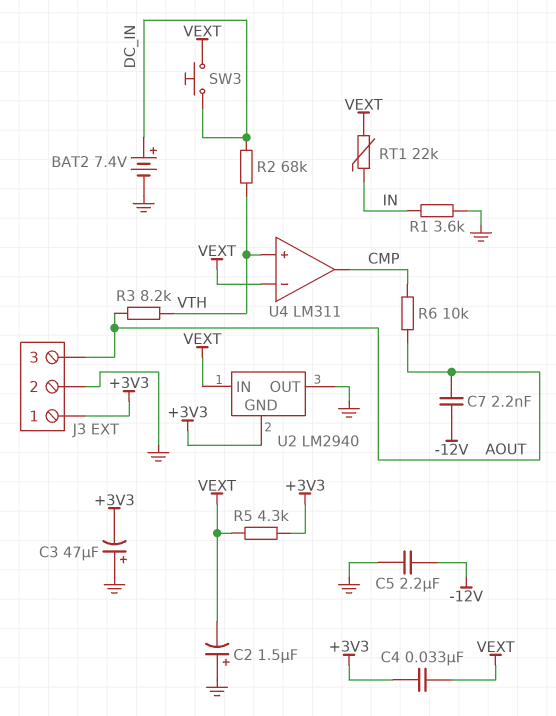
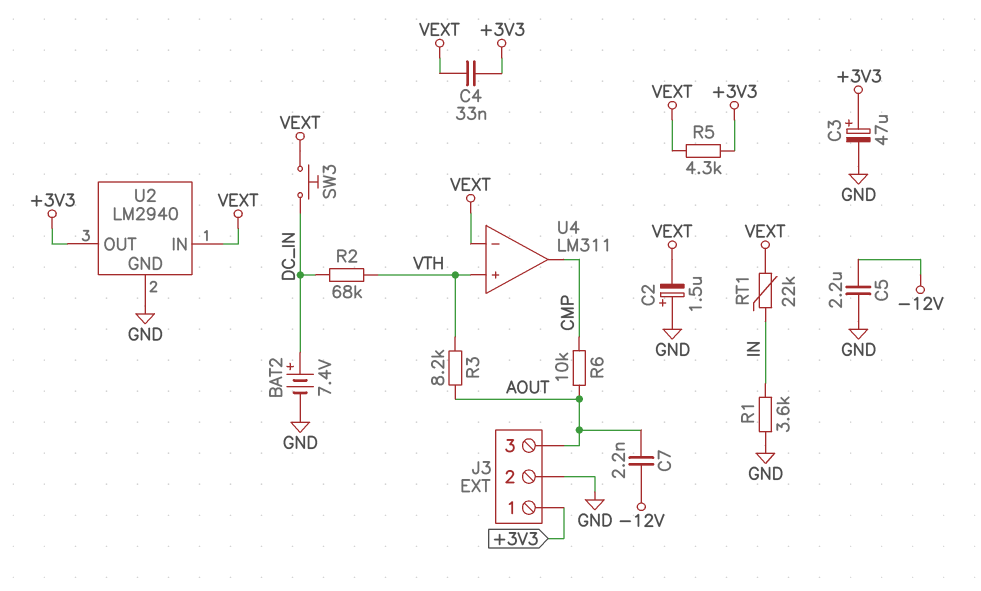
C3: 47uF (plus GND, minus +3V3) -> 47uF (plus +3V3, minus GND)
U2 pin GND: +3V3 -> GND
U2 pin OUT: GND -> +3V3

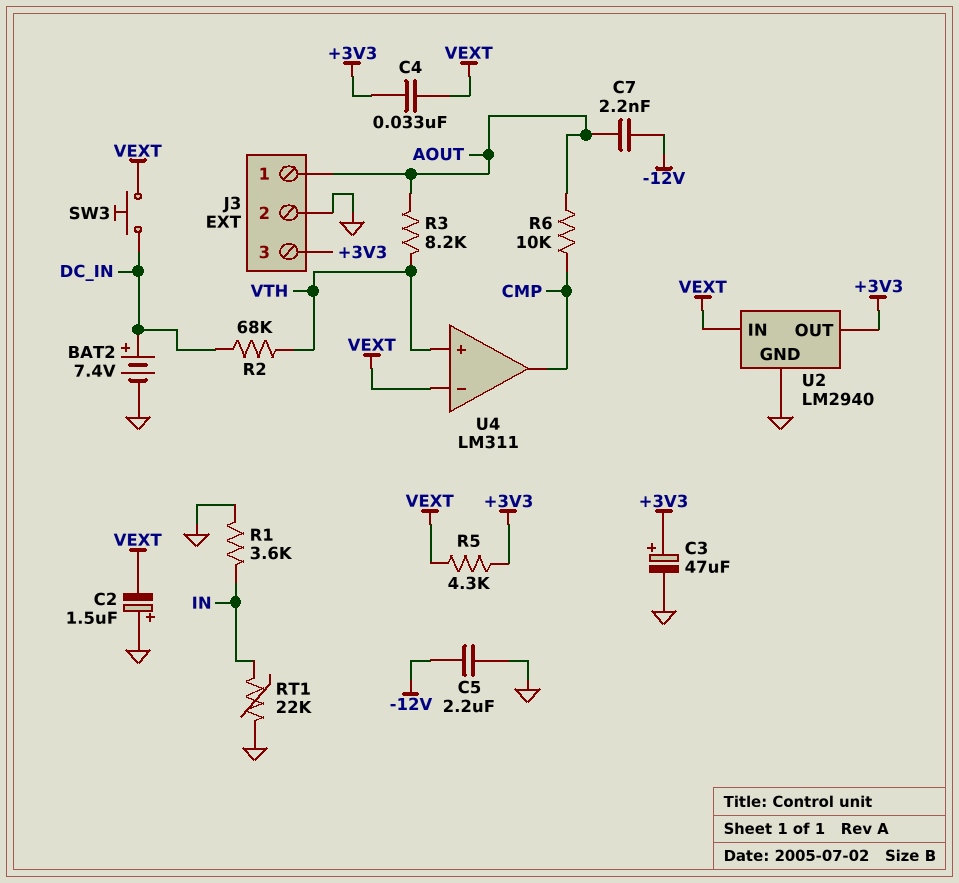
J3 pin 1: +3V3 -> AOUT
J3 pin 3: AOUT -> +3V3
RT1: 22k (IN, VEXT) -> 22k (GND, IN)

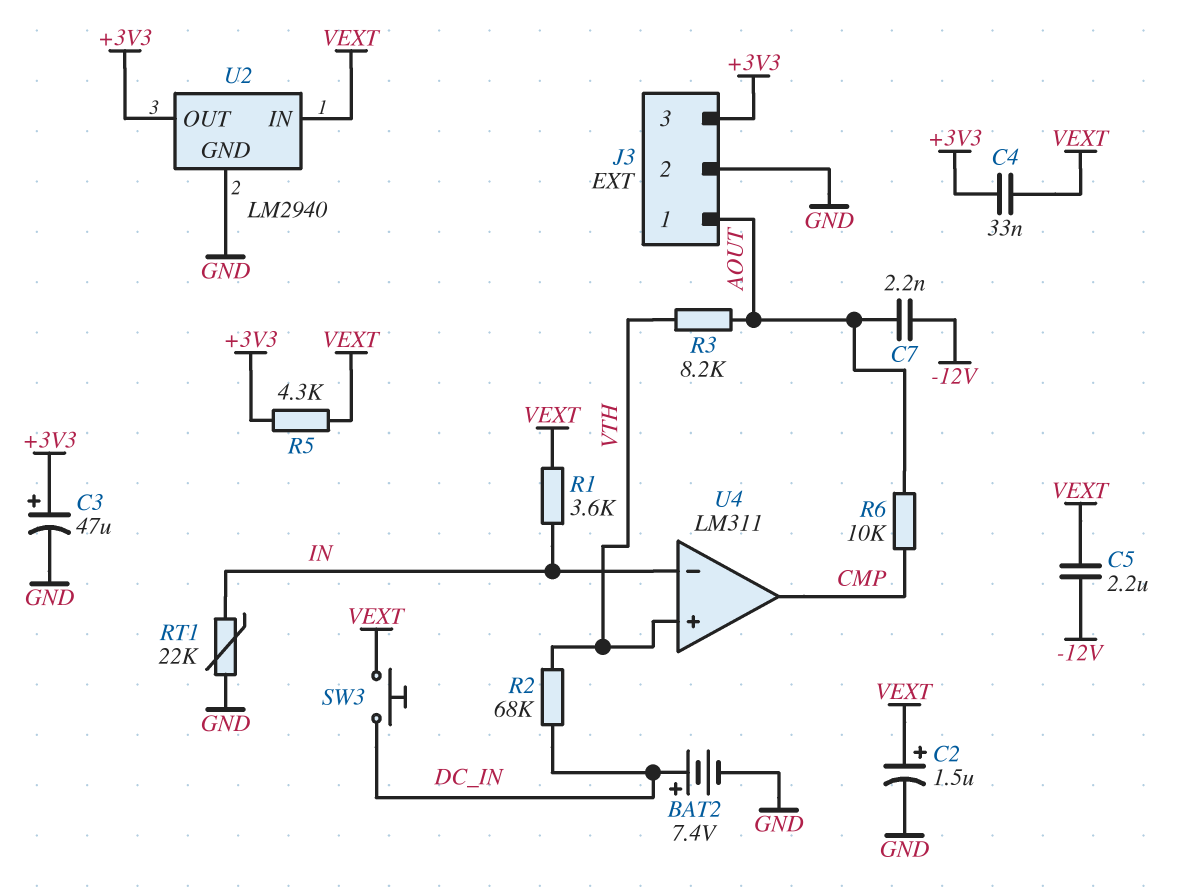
C2: 1.5uF (plus GND, minus VEXT) -> 1.5uF (plus VEXT, minus GND)
C5: 2.2uF (-12V, GND) -> 2.2uF (-12V, VEXT)
R1: 3.6k (GND, IN) -> 3.6k (IN, VEXT)
U4 pin in-: VEXT -> IN

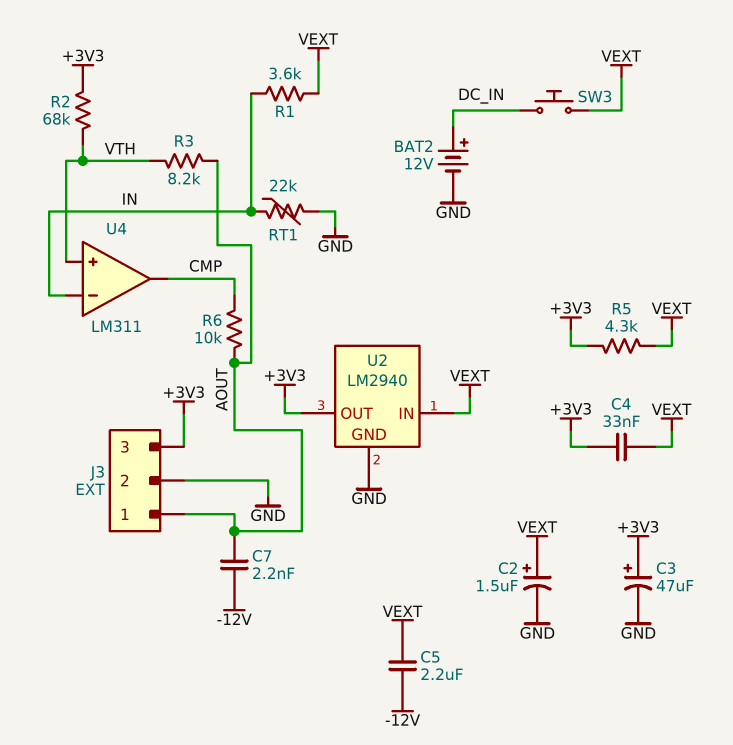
BAT2: 7.4V (plus DC_IN, minus GND) -> 12V (plus DC_IN, minus GND)
R2: 68k (DC_IN, VTH) -> 68k (+3V3, VTH)

